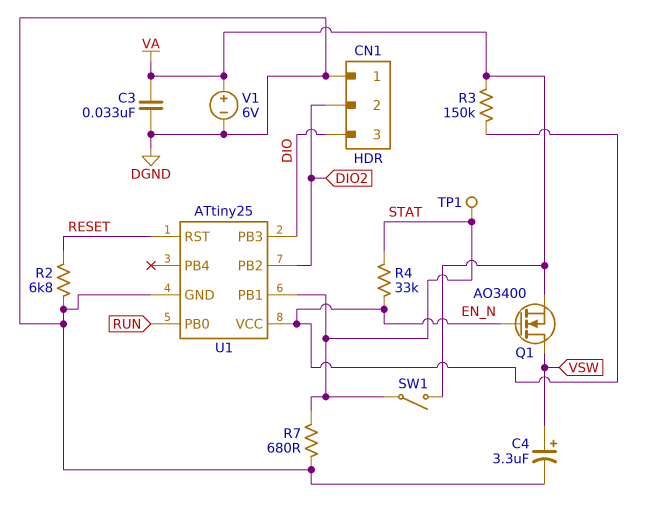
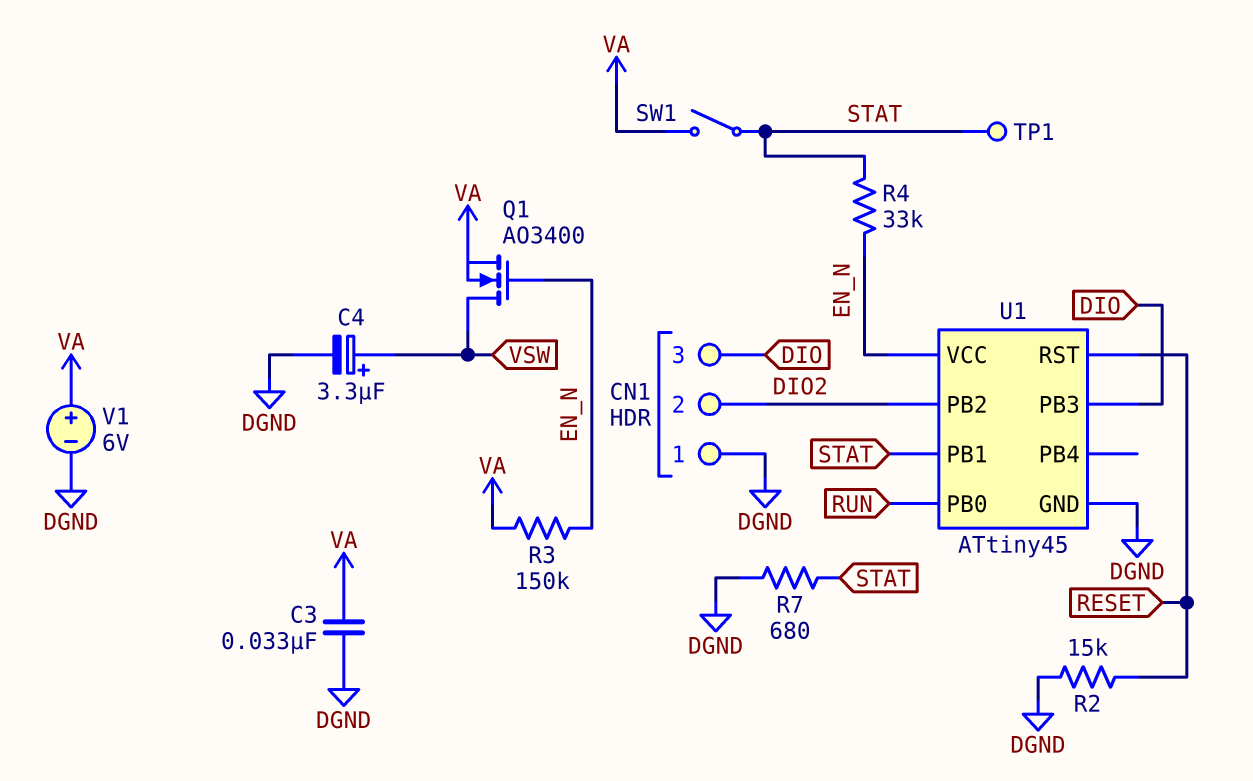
R2: 6.8k (DGND, RESET) -> 15k (DGND, RESET)
U1: ATtiny25 -> ATtiny45

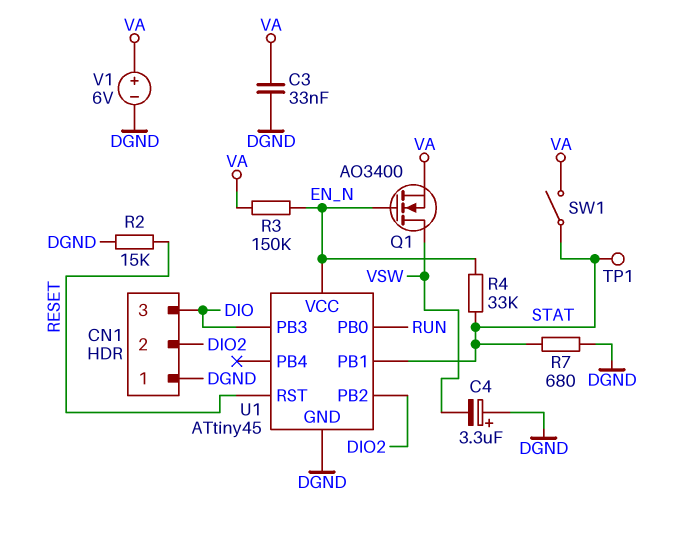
C4: 3.3uF (plus VSW, minus DGND) -> 3.3uF (plus DGND, minus VSW)

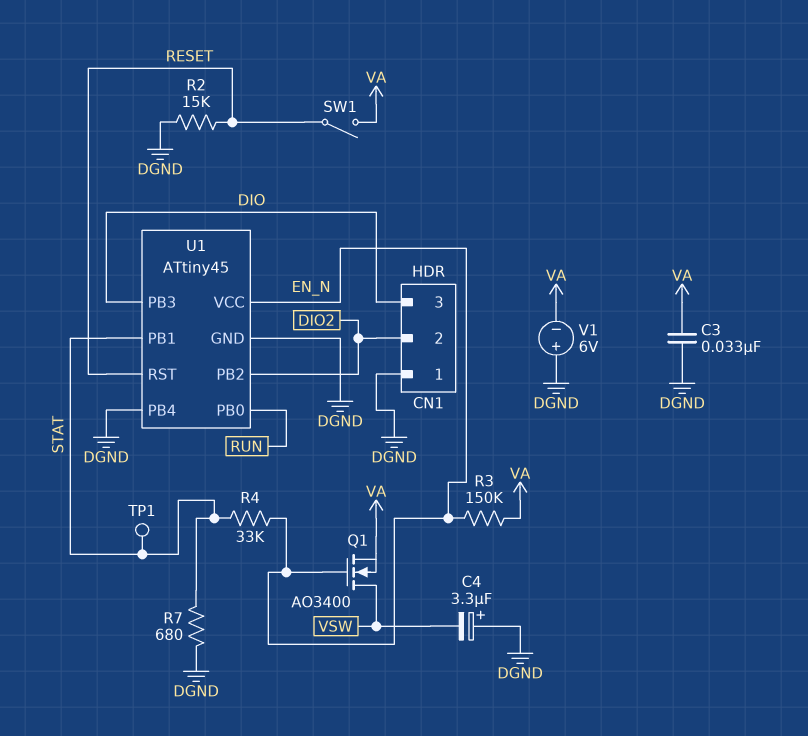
SW1: switch (STAT, VA) -> switch (RESET, VA)
U1 pin PB4: none -> DGND
V1: 6V (plus VA, minus DGND) -> 6V (plus DGND, minus VA)

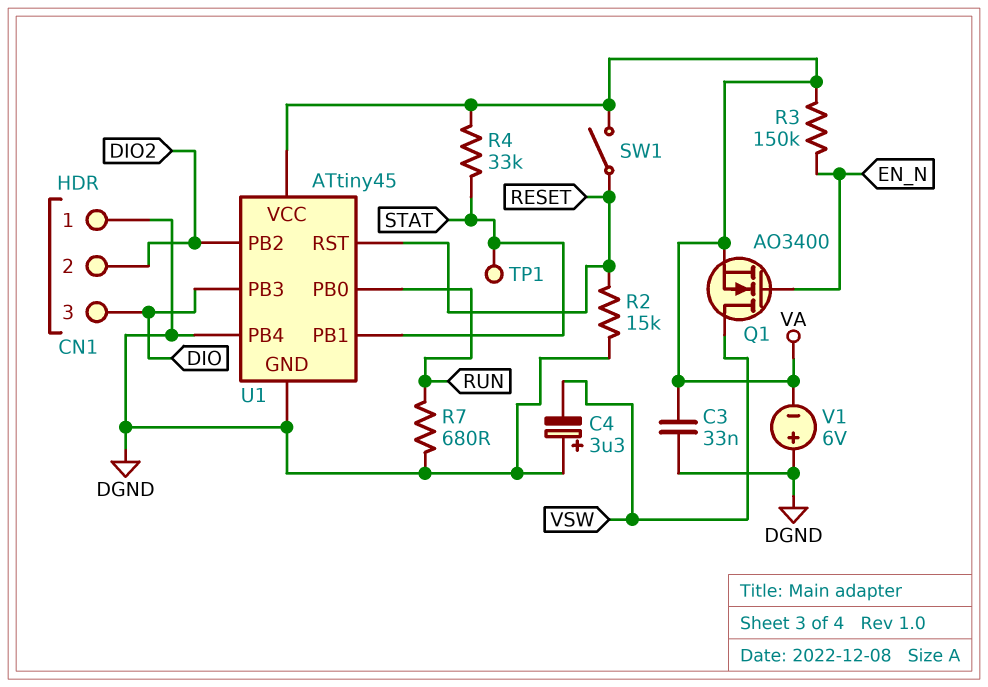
R4: 33k (EN_N, STAT) -> 33k (STAT, VA)
R7: 680 (DGND, STAT) -> 680 (DGND, RUN)
U1 pin VCC: EN_N -> VA

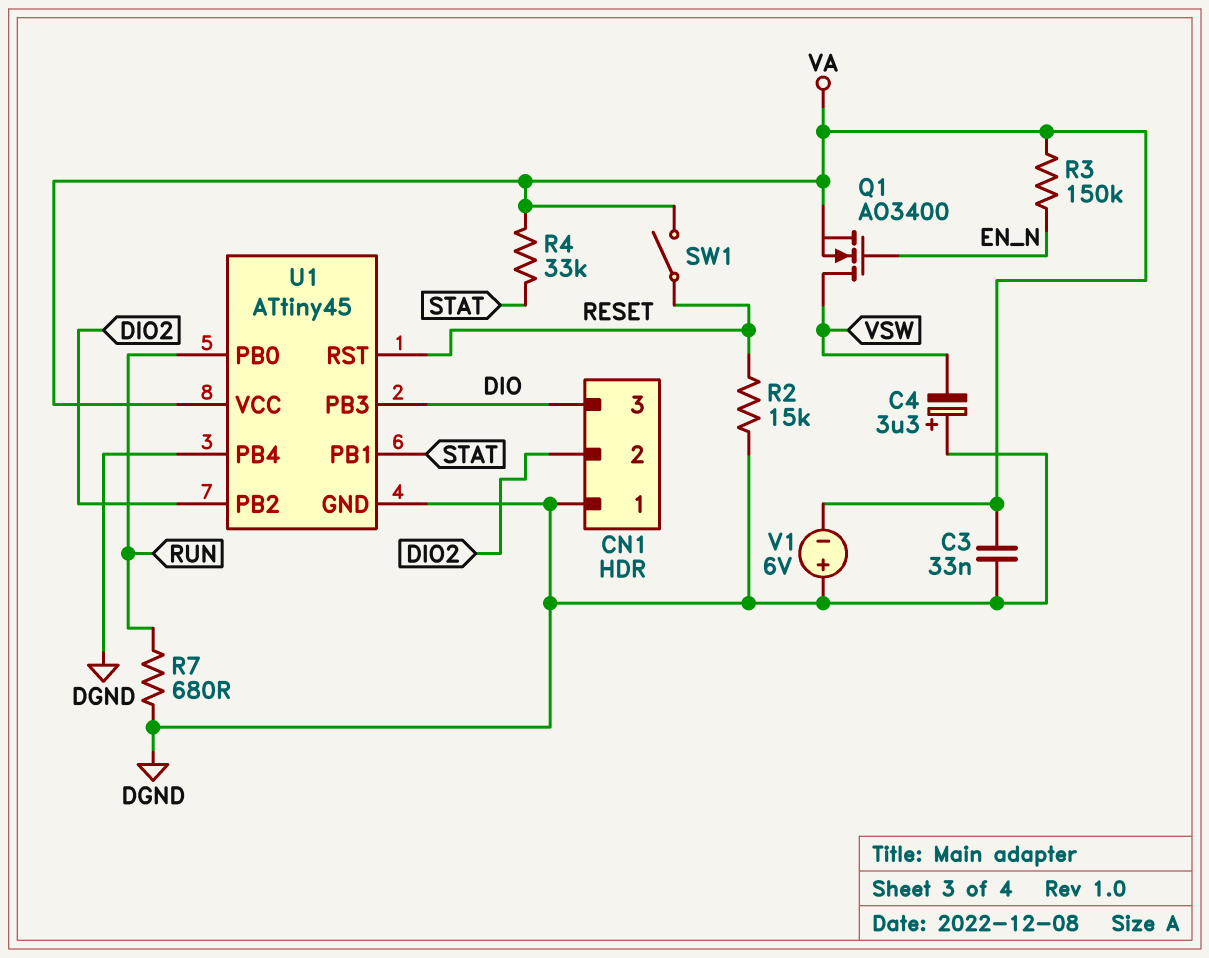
TP1: test point (STAT) -> none

